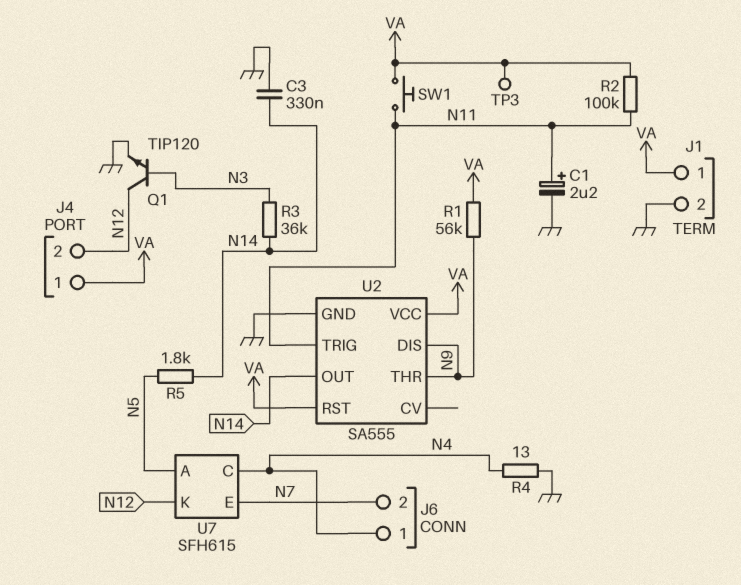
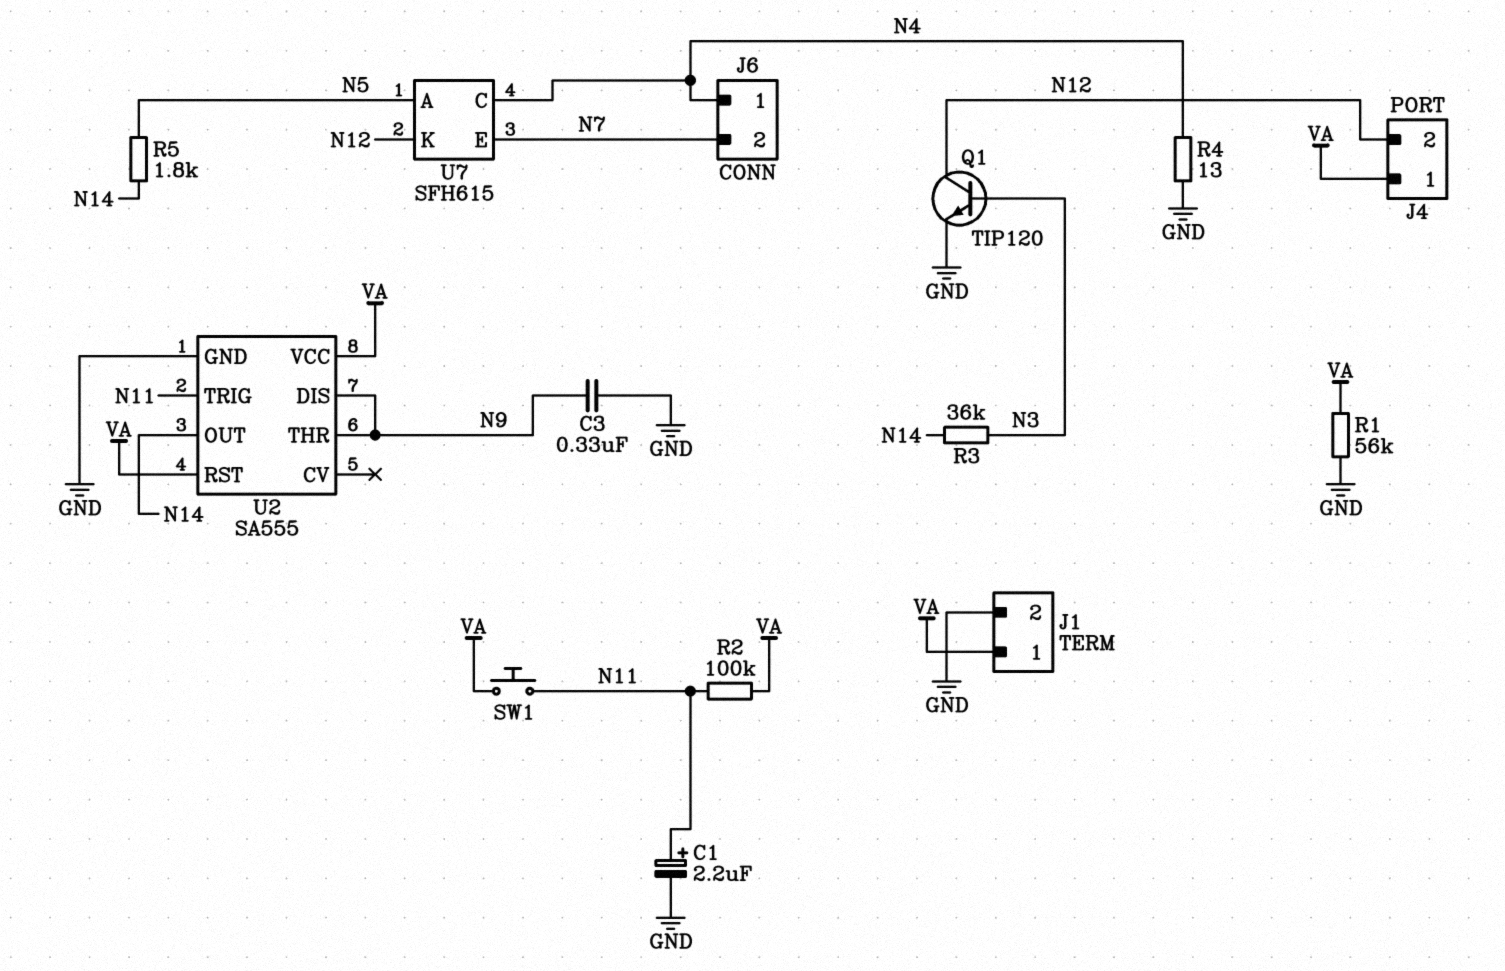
C3: 330nF (GND, N14) -> 330nF (GND, N9)
R1: 56k (N9, VA) -> 56k (GND, VA)
TP3: test point (VA) -> none

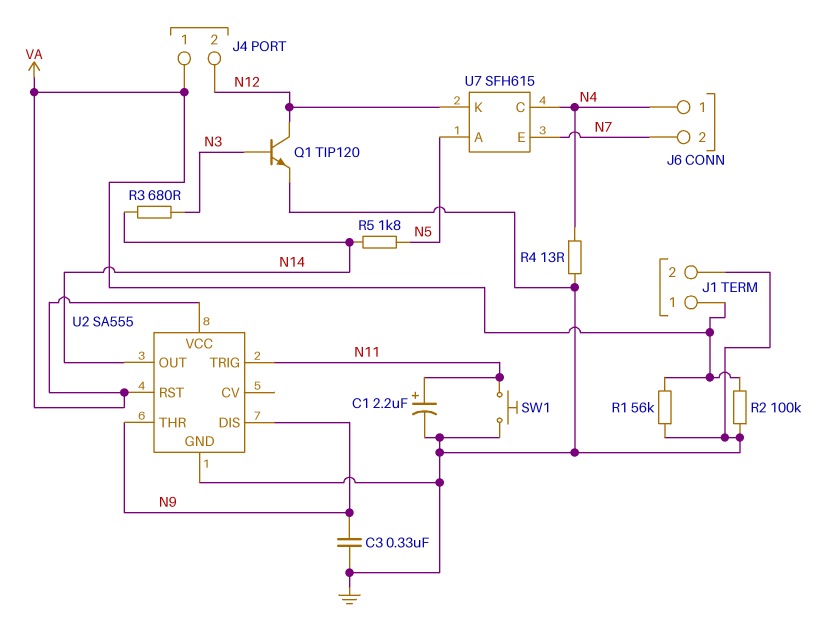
R2: 100k (N11, VA) -> 100k (GND, VA)
R3: 36k (N3, N14) -> 680 (N3, N14)
SW1: button (N11, VA) -> button (GND, N11)

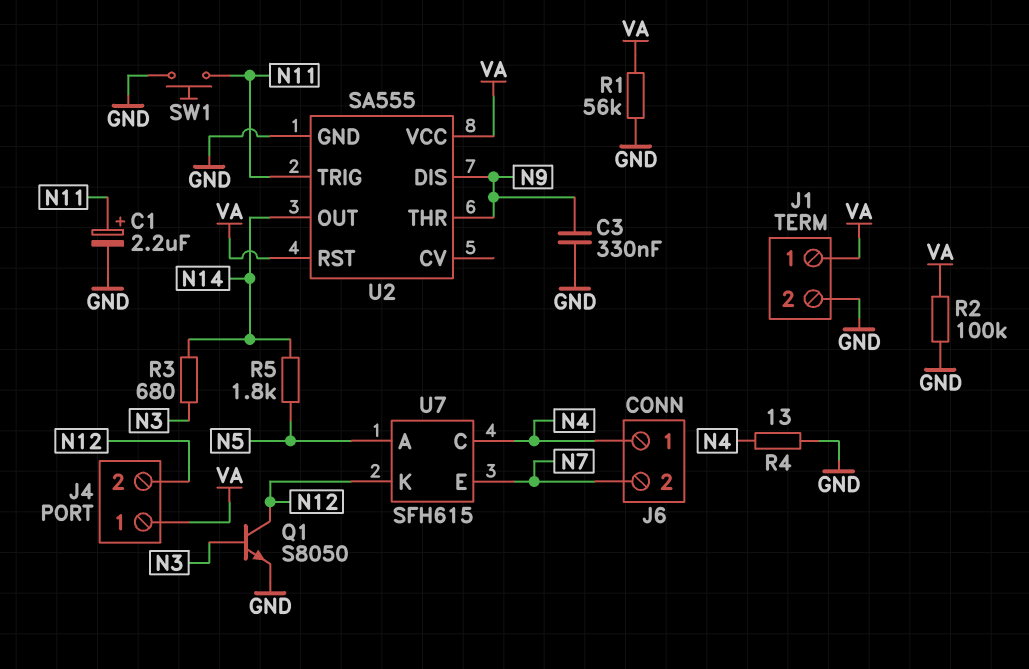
Q1: NPN TIP120 (B N3, C N12, E GND) -> NPN S8050 (B N3, C N12, E GND)

